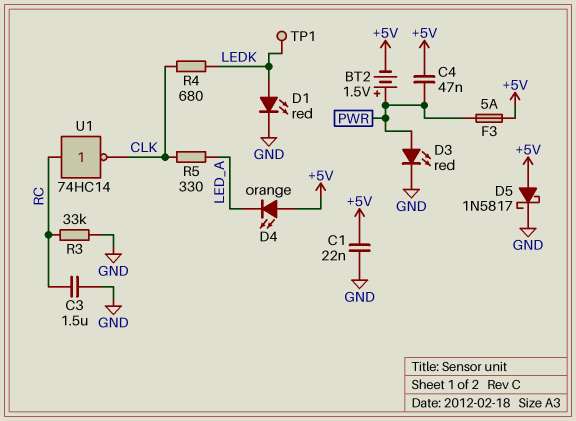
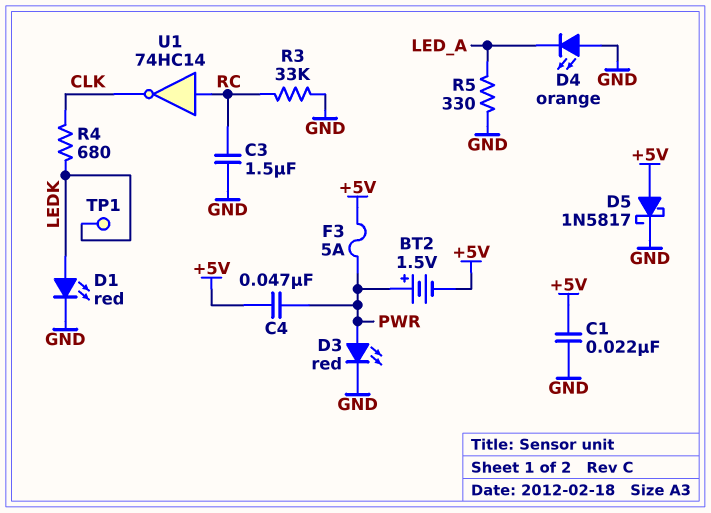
D4: LED orange (A +5V, K LED_A) -> LED orange (A GND, K LED_A)
R5: 330 (CLK, LED_A) -> 330 (GND, LED_A)

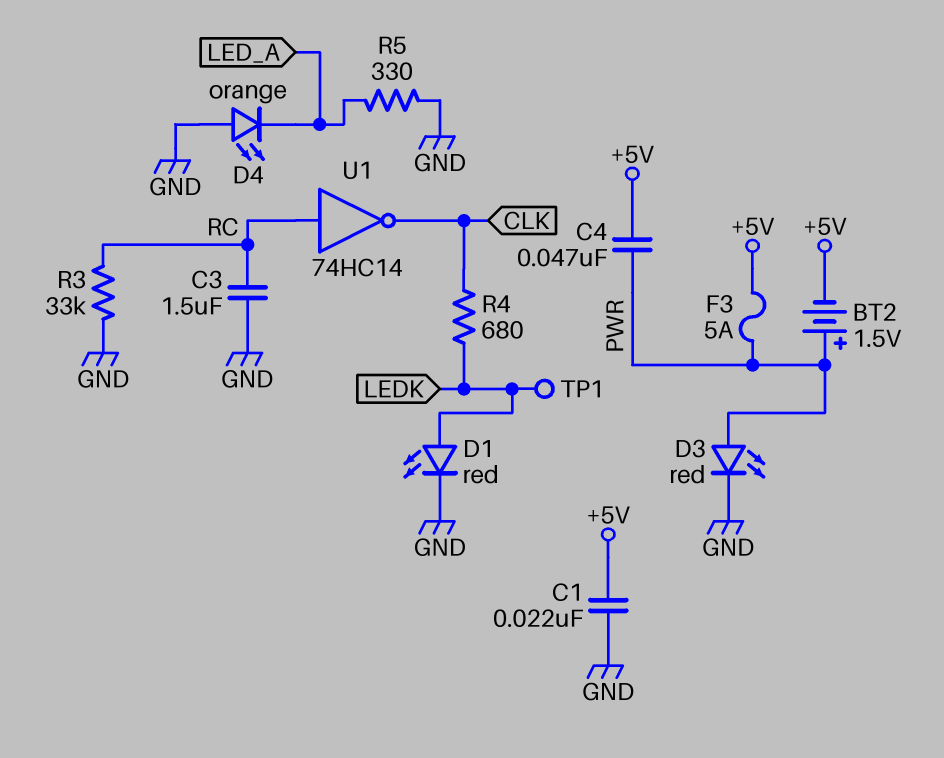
D5: schottky 1N5817 (A +5V, K GND) -> none

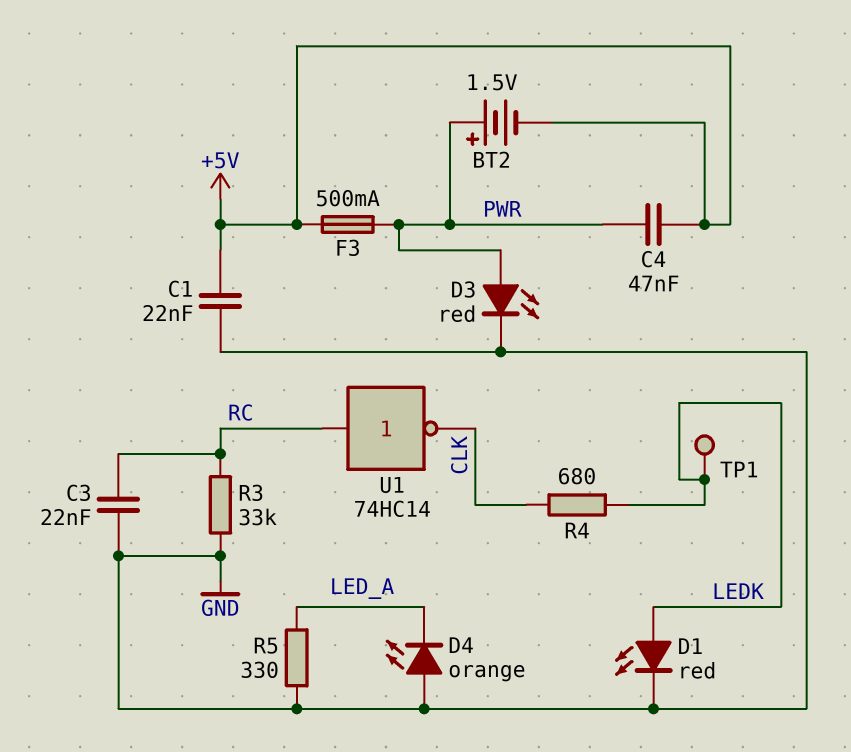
C3: 1.5uF (GND, RC) -> 22nF (GND, RC)
F3: 5A (+5V, PWR) -> 500mA (+5V, PWR)

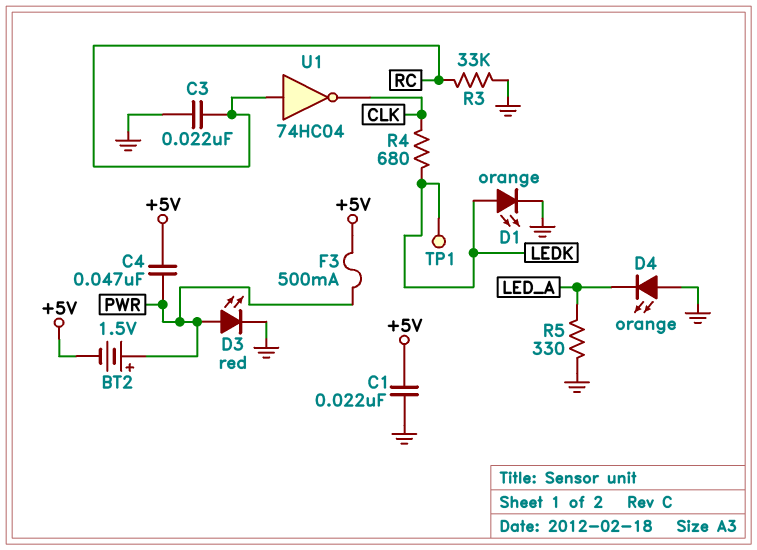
D1: LED red (A LEDK, K GND) -> LED orange (A LEDK, K GND)
U1: NOT 74HC14 (in RC, out CLK) -> NOT 74HC04 (in RC, out CLK)

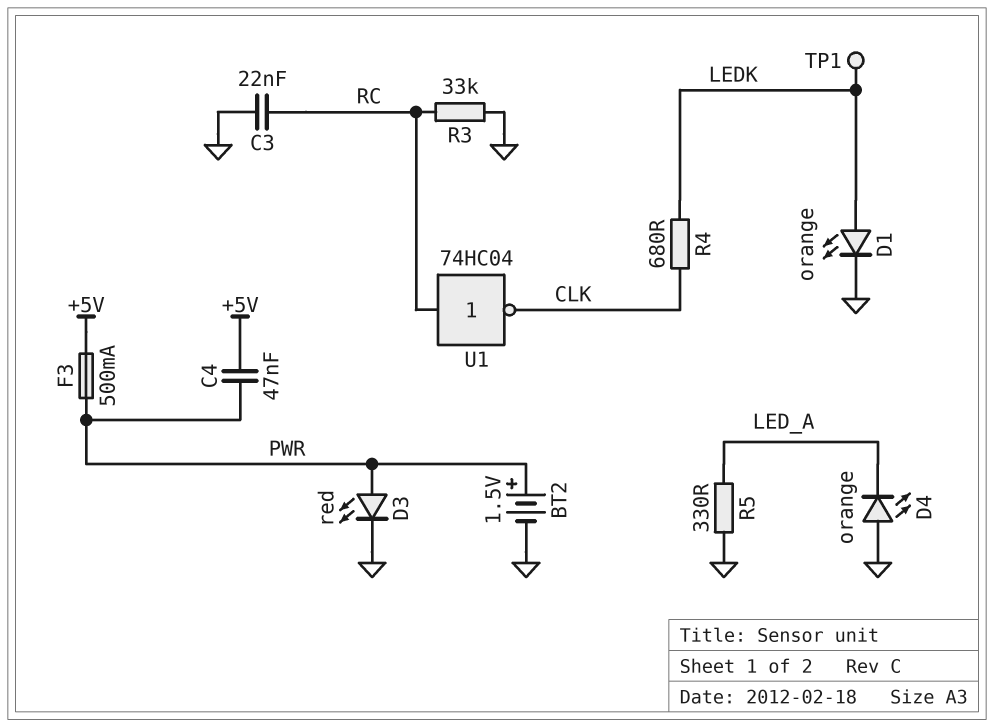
BT2: 1.5V (plus PWR, minus +5V) -> 1.5V (plus PWR, minus GND)
C1: 22nF (+5V, GND) -> none

